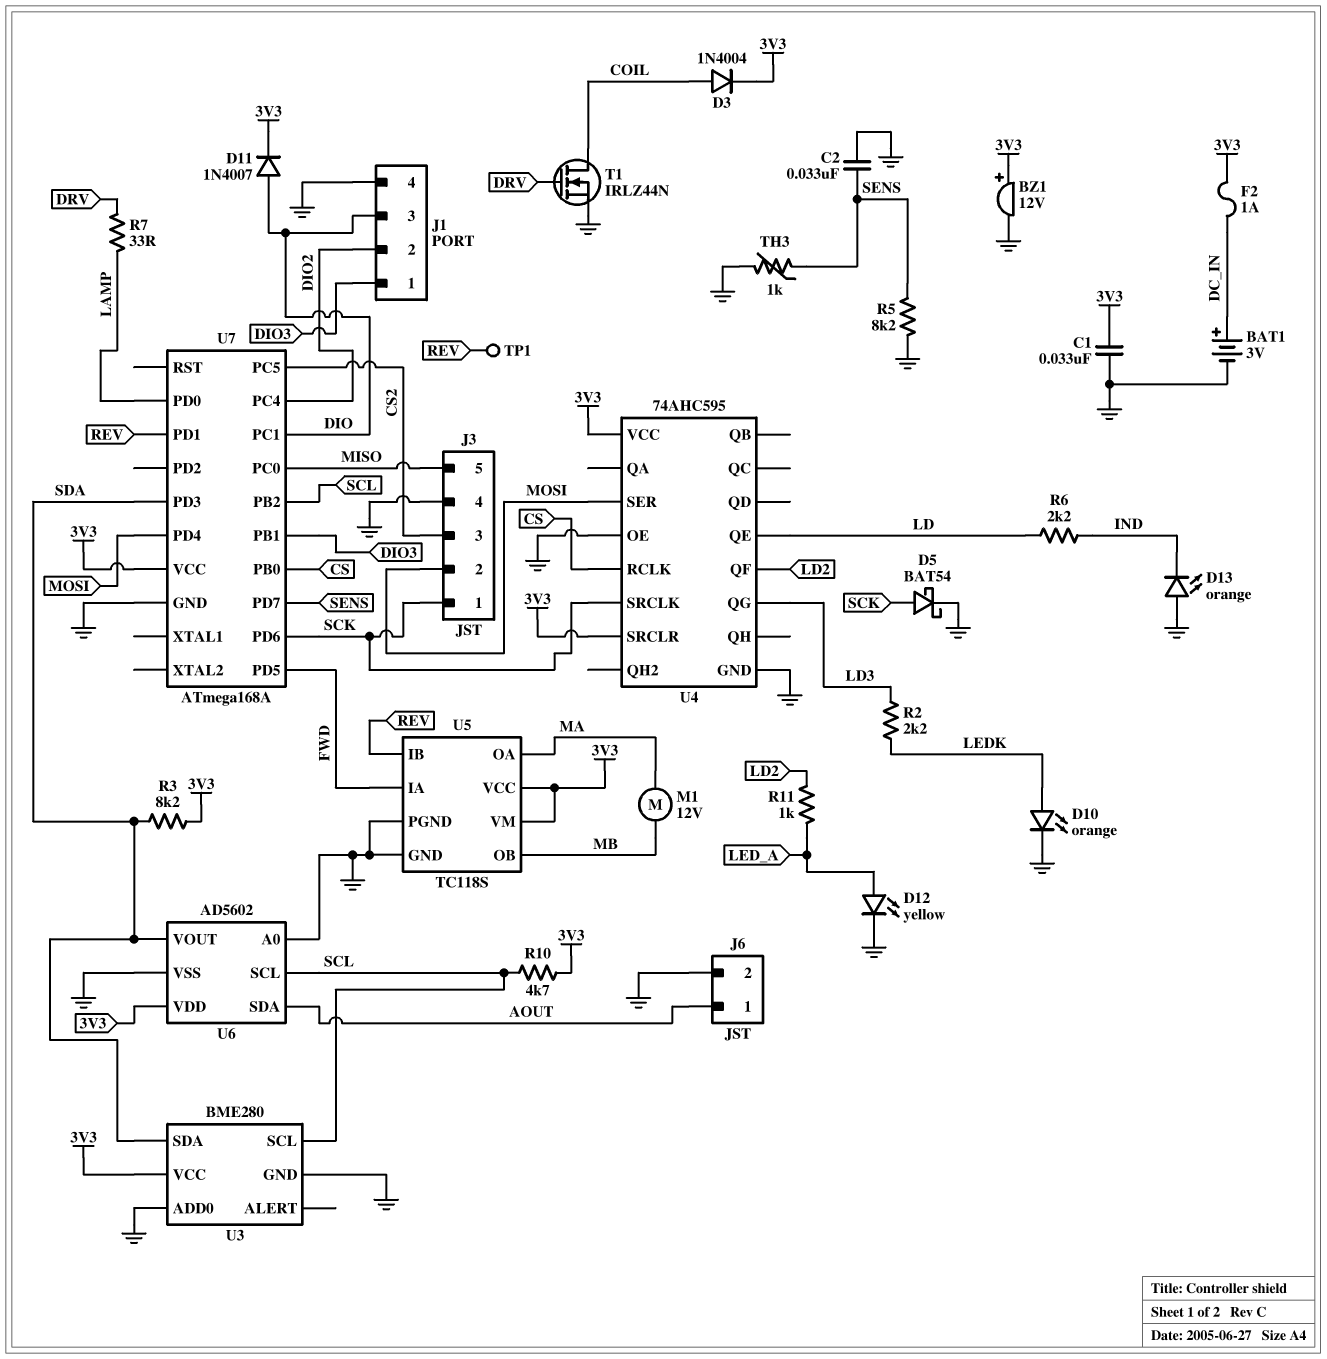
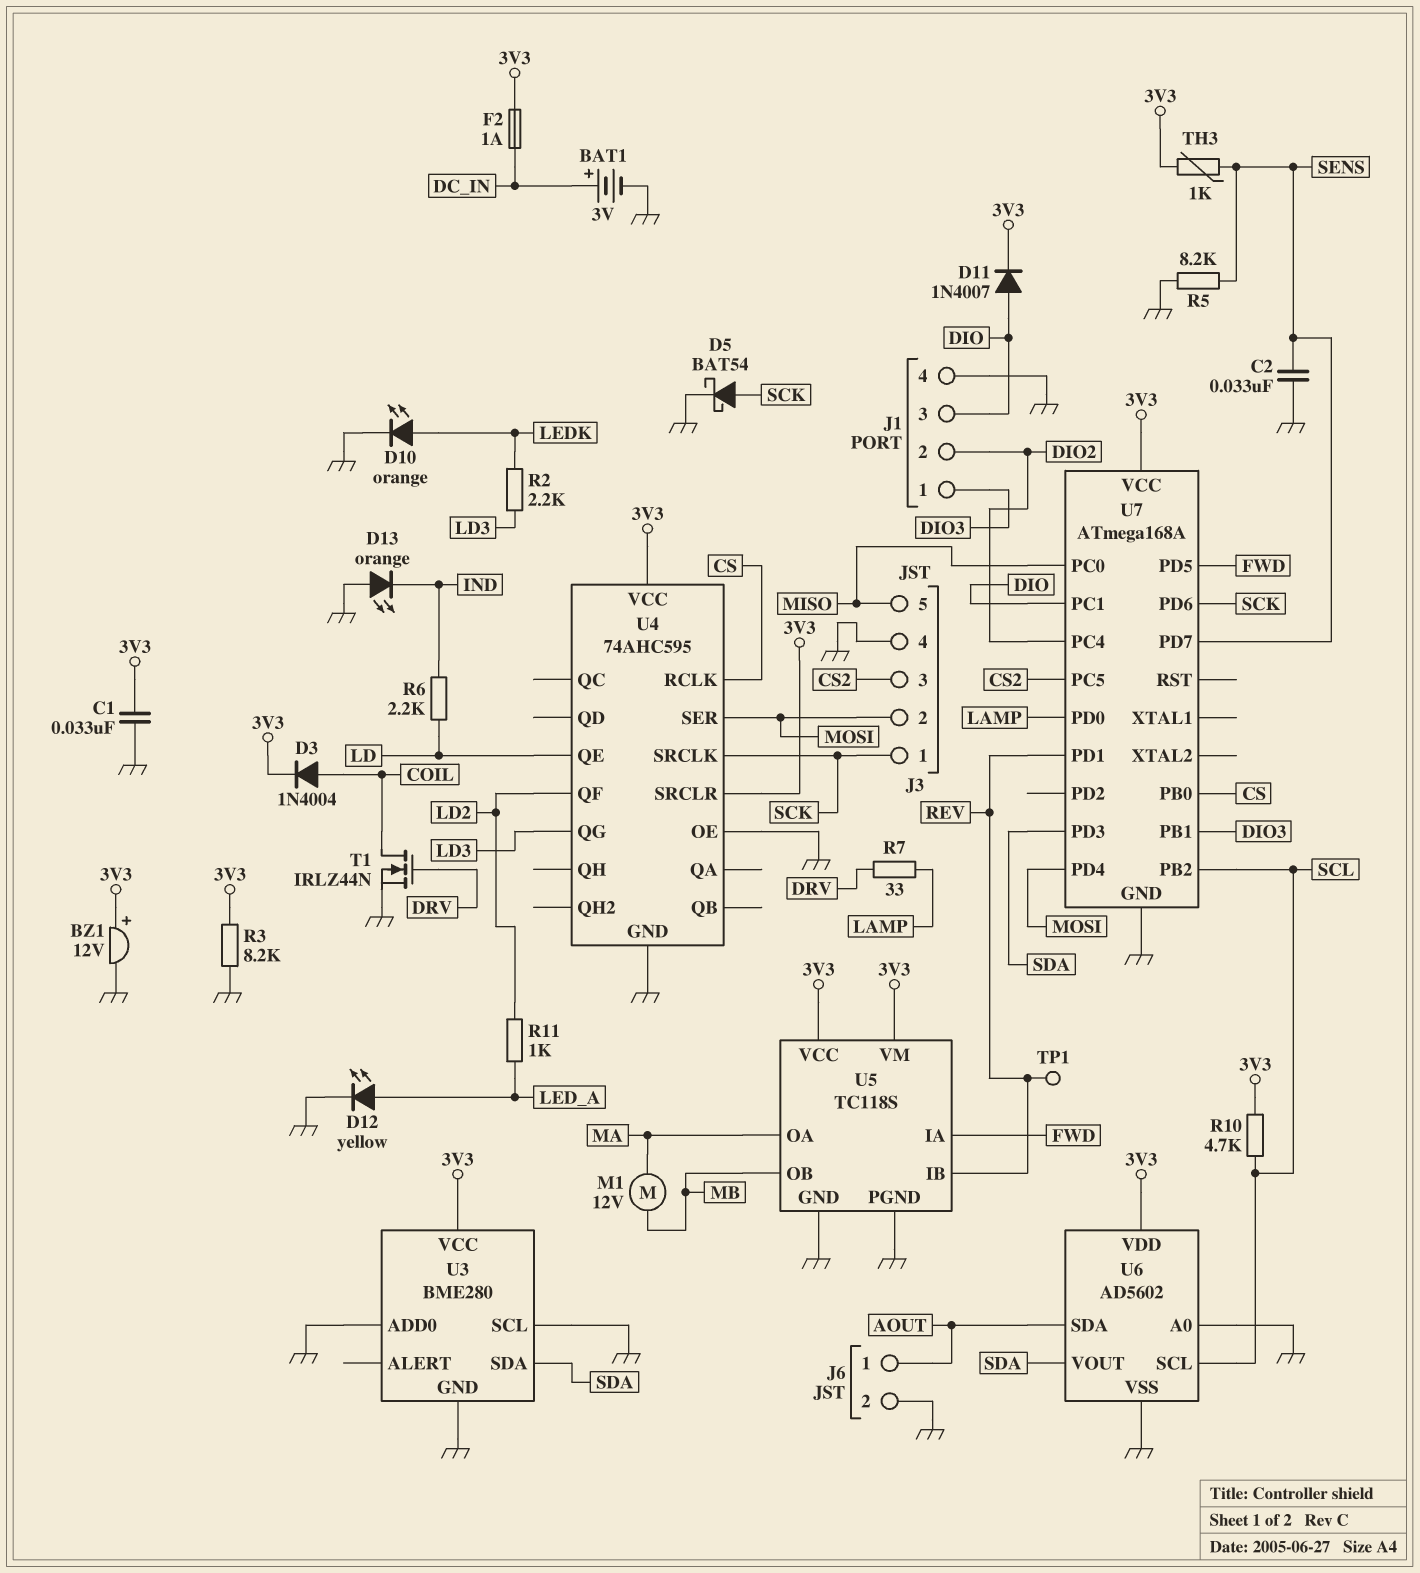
R3: 8.2k (3V3, SDA) -> 8.2k (3V3, GND)
TH3: 1k (GND, SENS) -> 1k (3V3, SENS)
U3 pin SCL: SCL -> GND

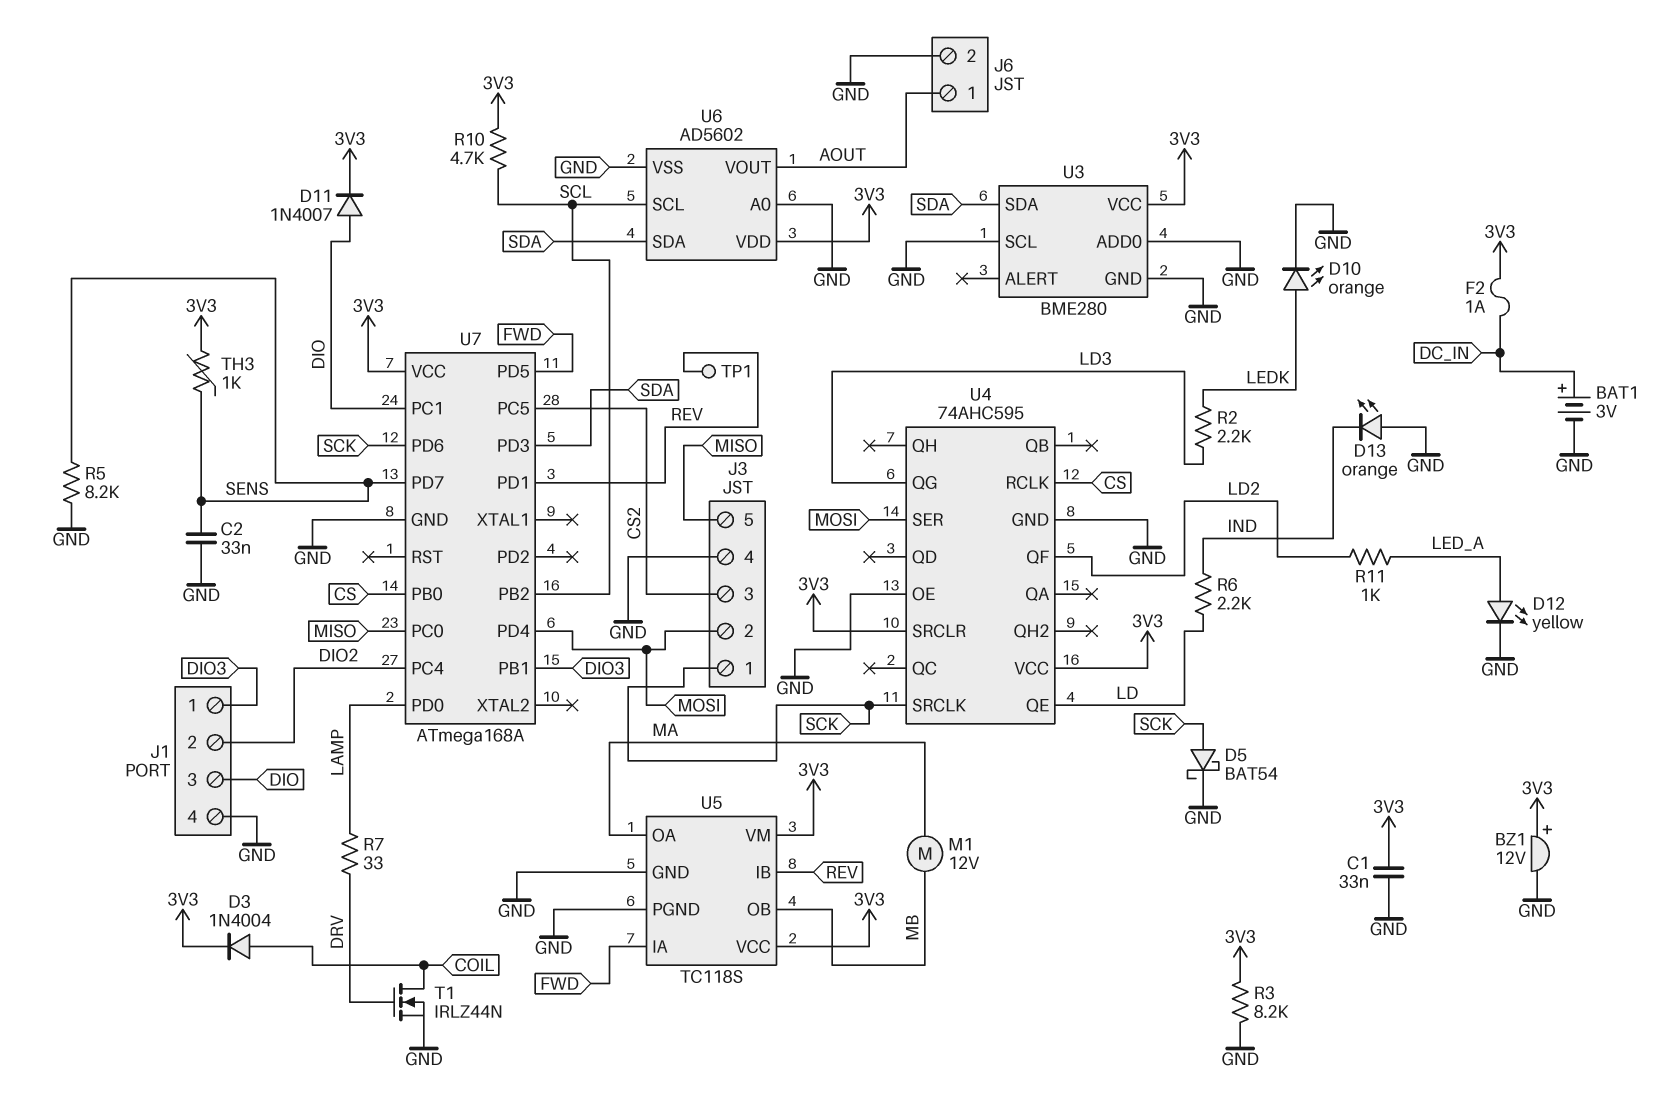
U6 pin SDA: AOUT -> SDA
U6 pin VOUT: SDA -> AOUT

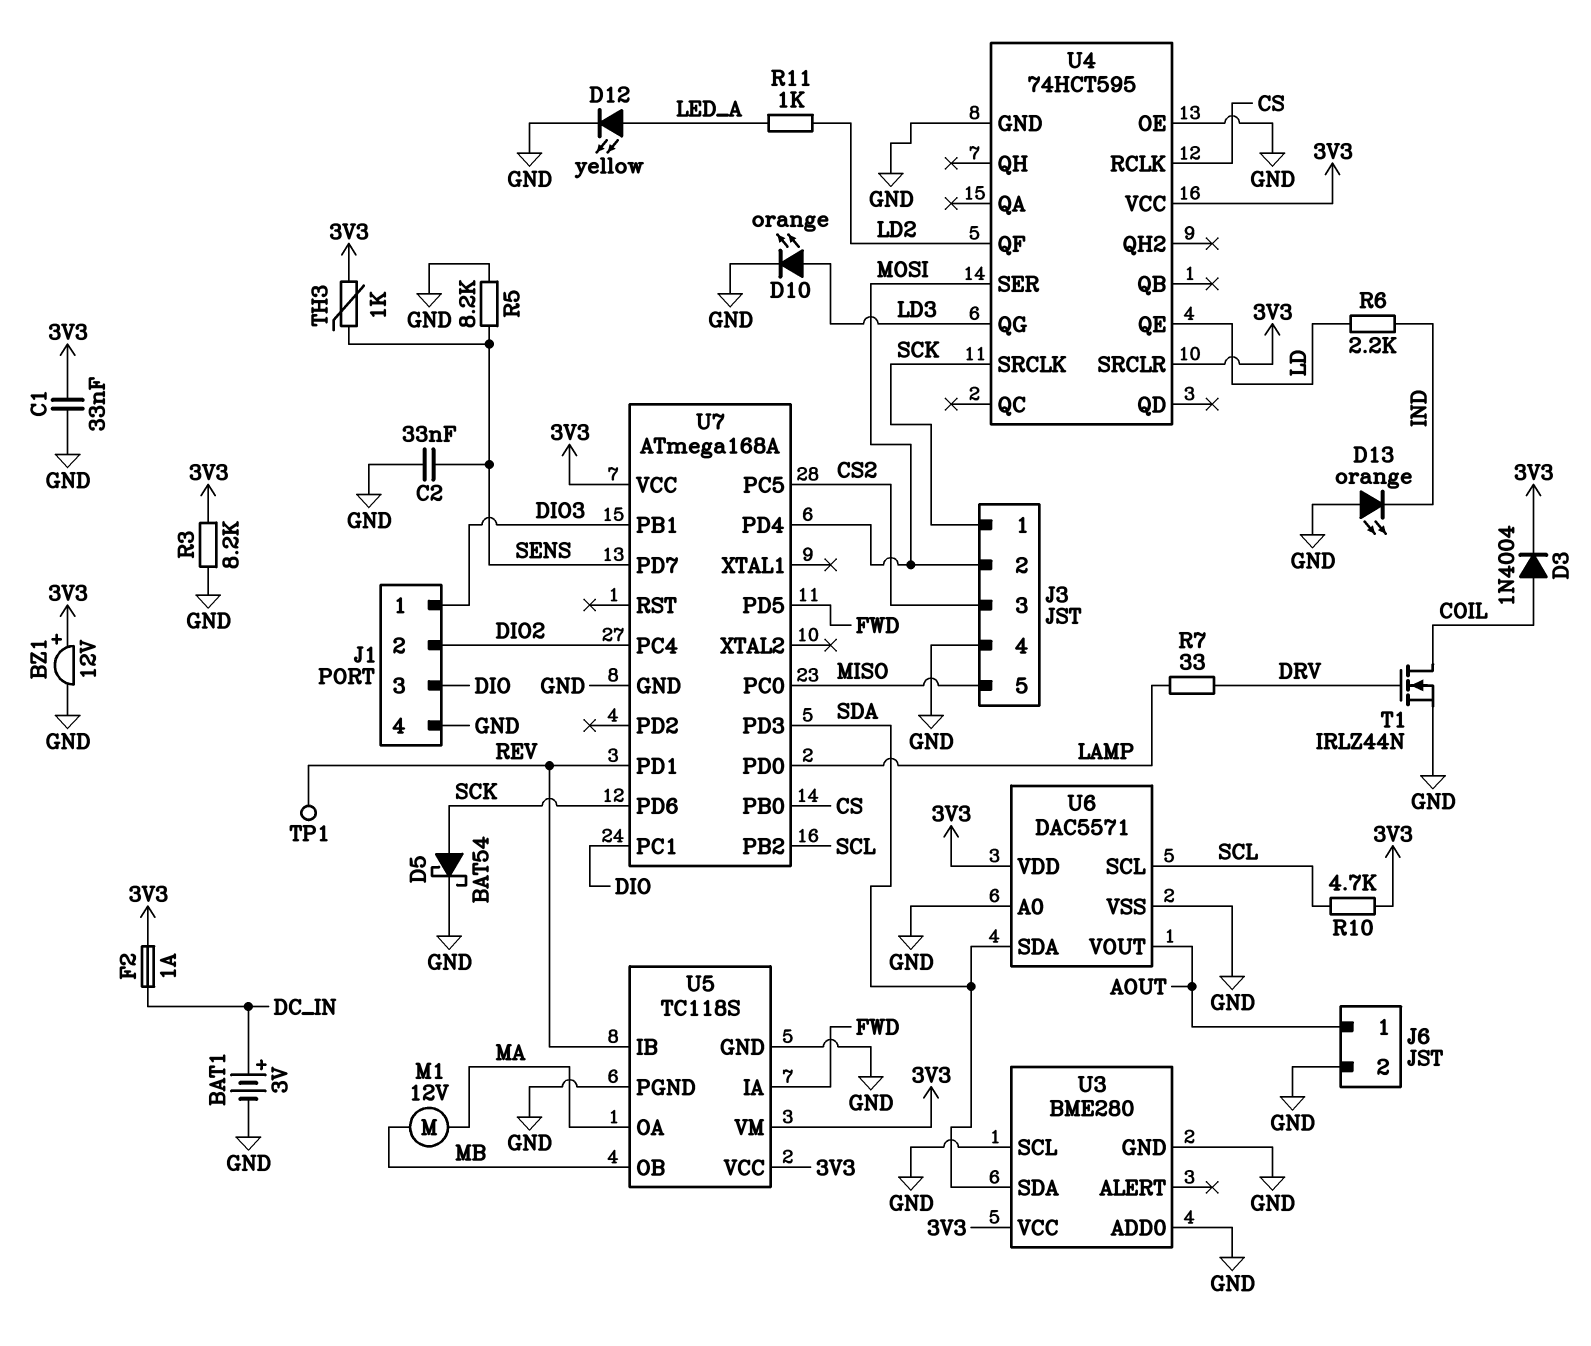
D10: LED orange (A LEDK, K GND) -> LED orange (A LD3, K GND)
D11: diode 1N4007 (A DIO, K 3V3) -> none
R2: 2.2k (LD3, LEDK) -> none
U4: 74AHC595 -> 74HCT595
U6: AD5602 -> DAC5571

